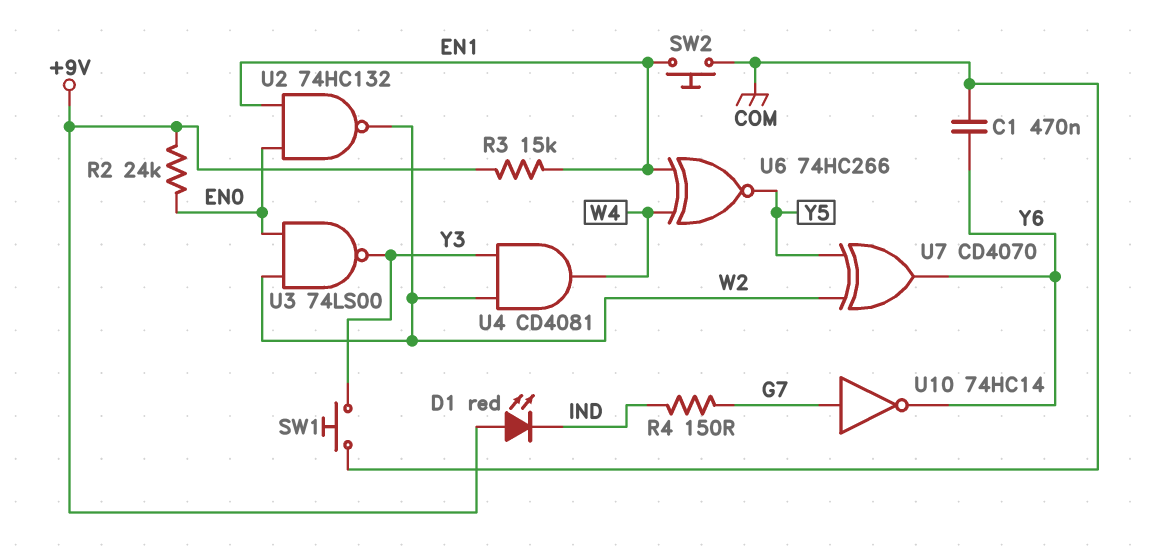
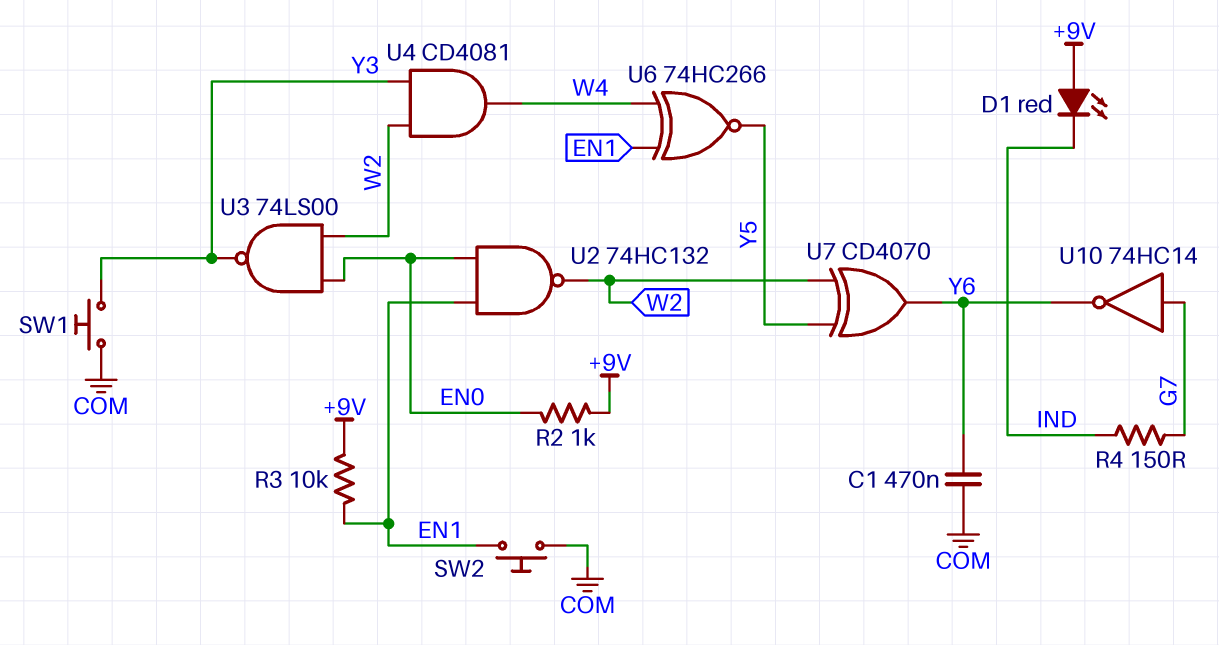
R2: 24k (+9V, EN0) -> 1k (+9V, EN0)
R3: 15k (+9V, EN1) -> 10k (+9V, EN1)

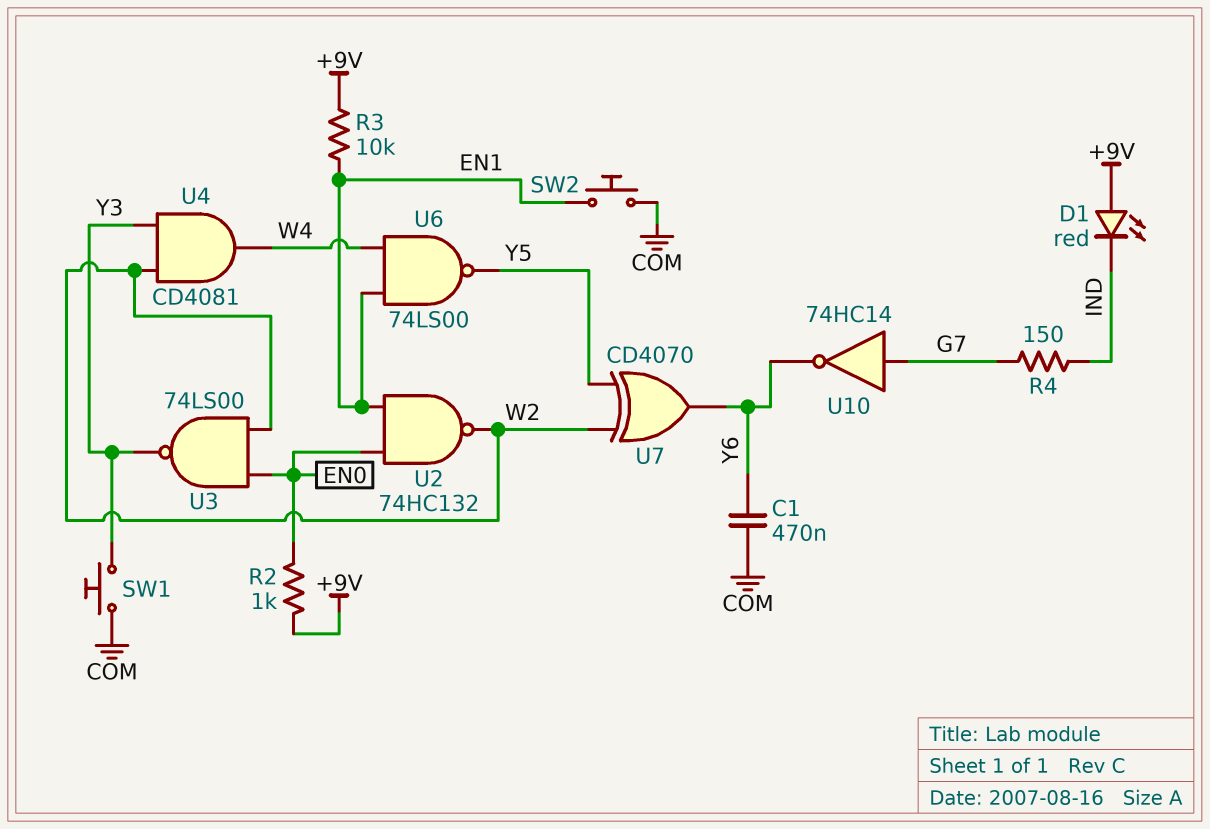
U6: XNOR 74HC266 (in EN1, in W4, out Y5) -> NAND 74LS00 (in EN1, in W4, out Y5)

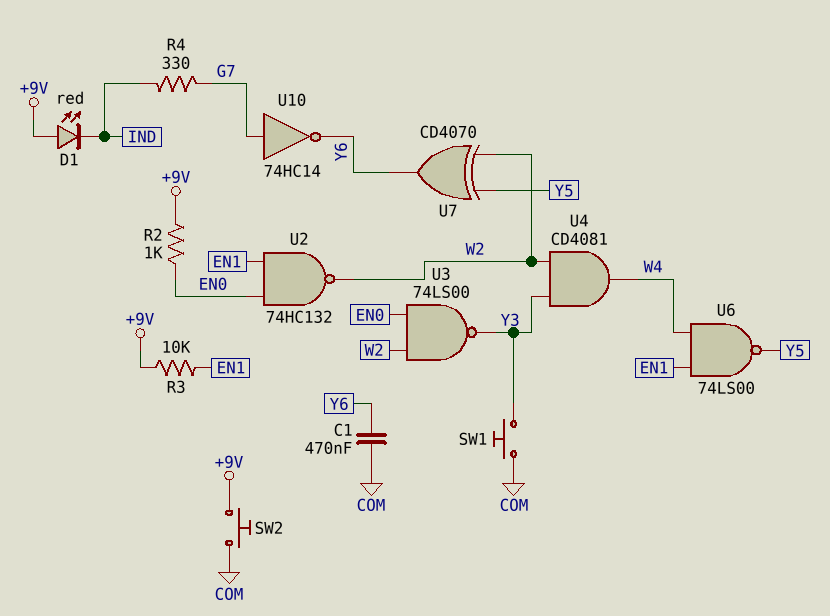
R4: 150 (G7, IND) -> 330 (G7, IND)
SW2: button (COM, EN1) -> button (+9V, COM)

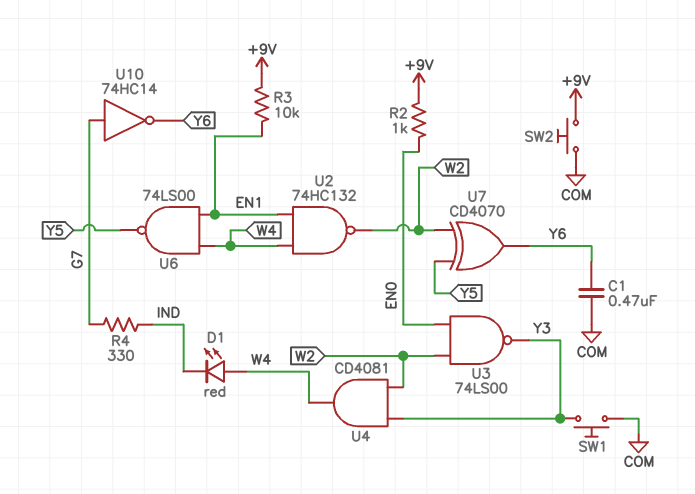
D1: LED red (A +9V, K IND) -> LED red (A W4, K IND)
U2: NAND 74HC132 (in EN0, in EN1, out W2) -> NAND 74HC132 (in EN1, in W4, out W2)

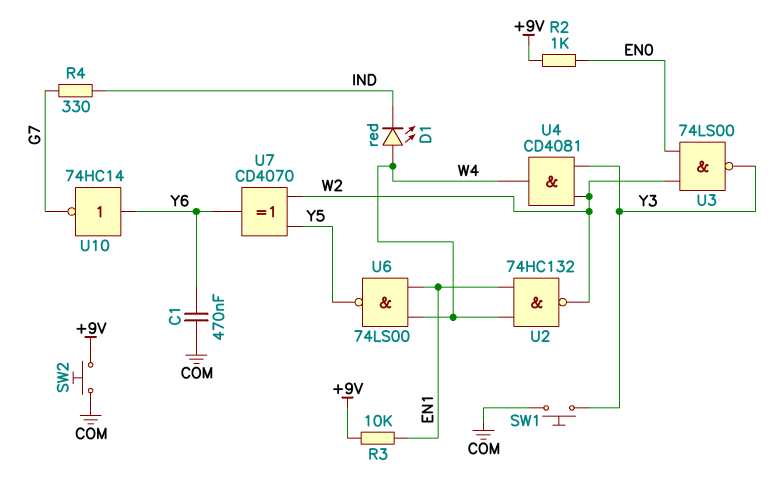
U10: NOT 74HC14 (in G7, out Y6) -> NOT 74HC14 (in Y6, out G7)

